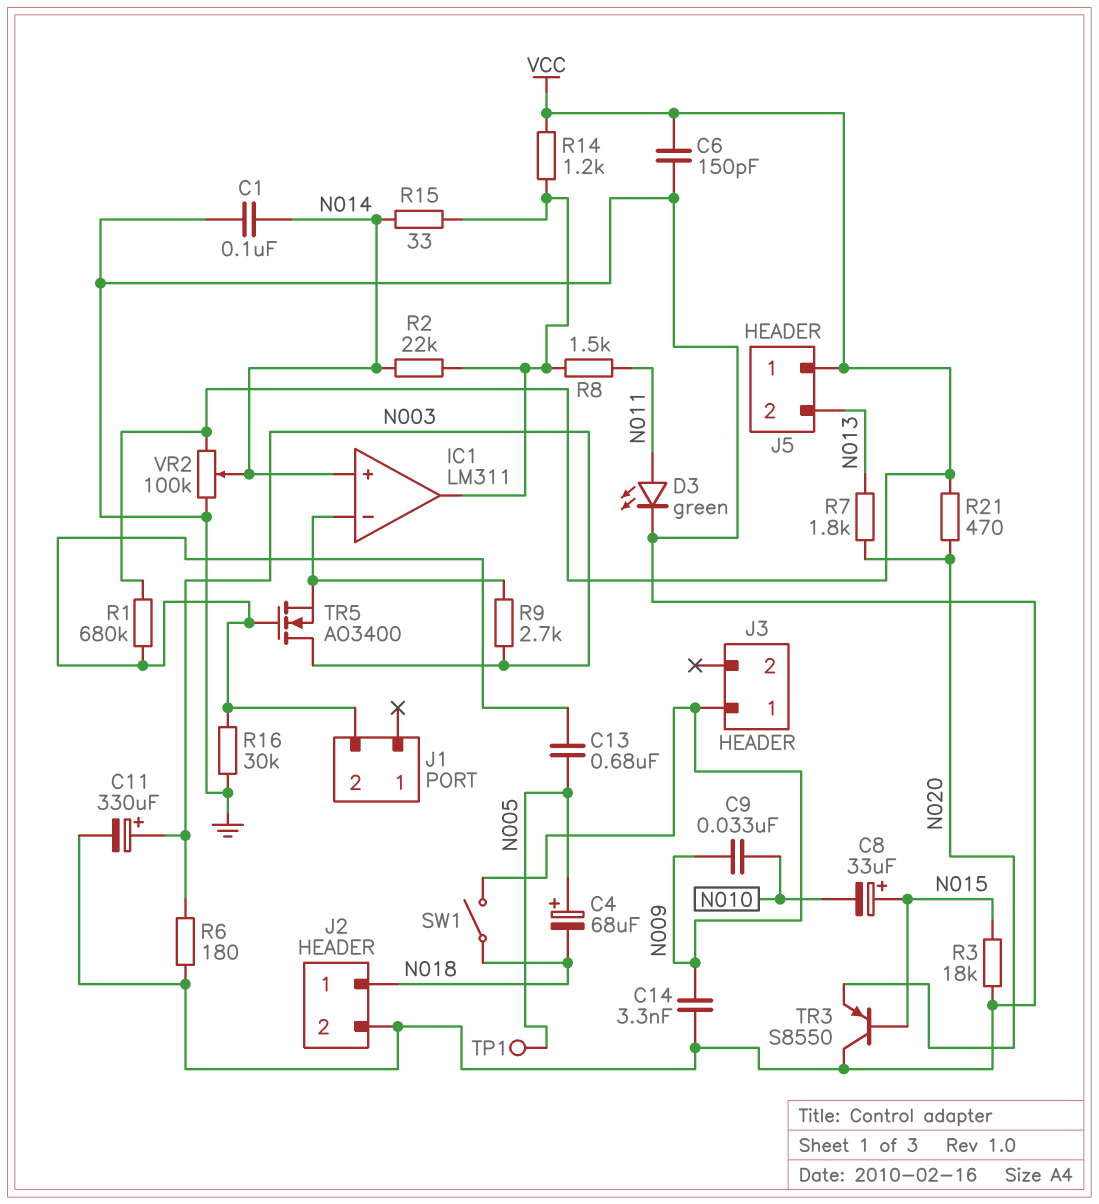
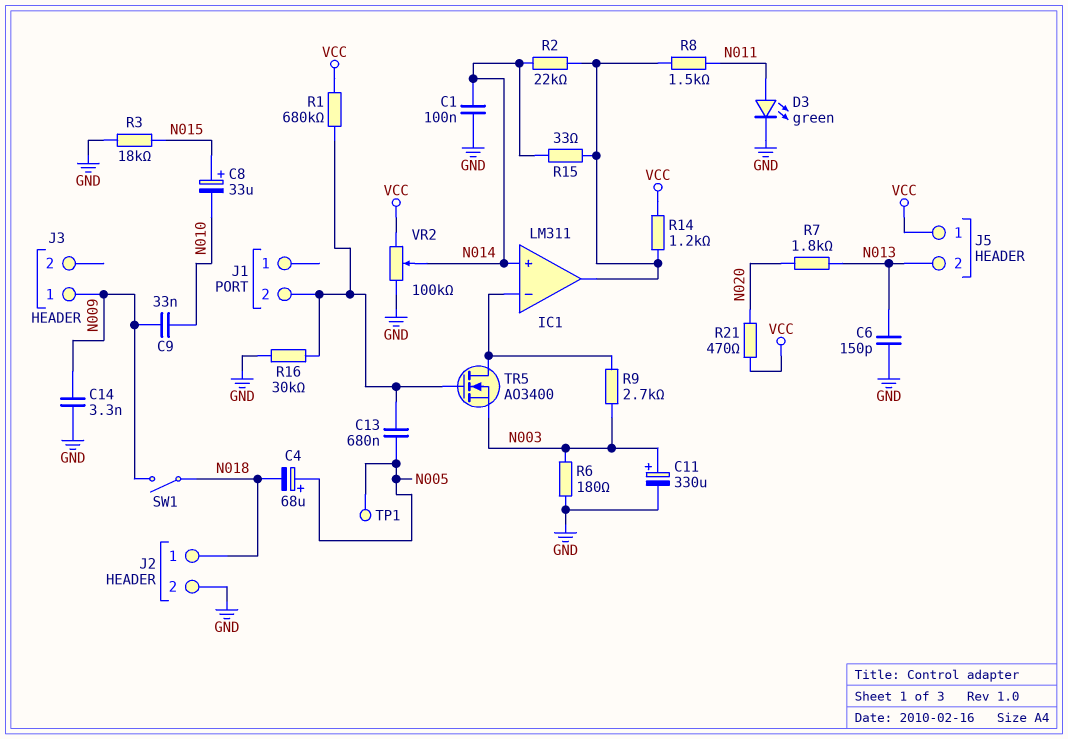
C6: 150pF (GND, VCC) -> 150pF (GND, N013)
TR3: PNP S8550 (B N015, C GND, E N020) -> none
TR5: NMOS AO3400 (G J1/2, D N003, S IC1/in-) -> NMOS AO3400 (G J1/2, D IC1/in-, S N003)

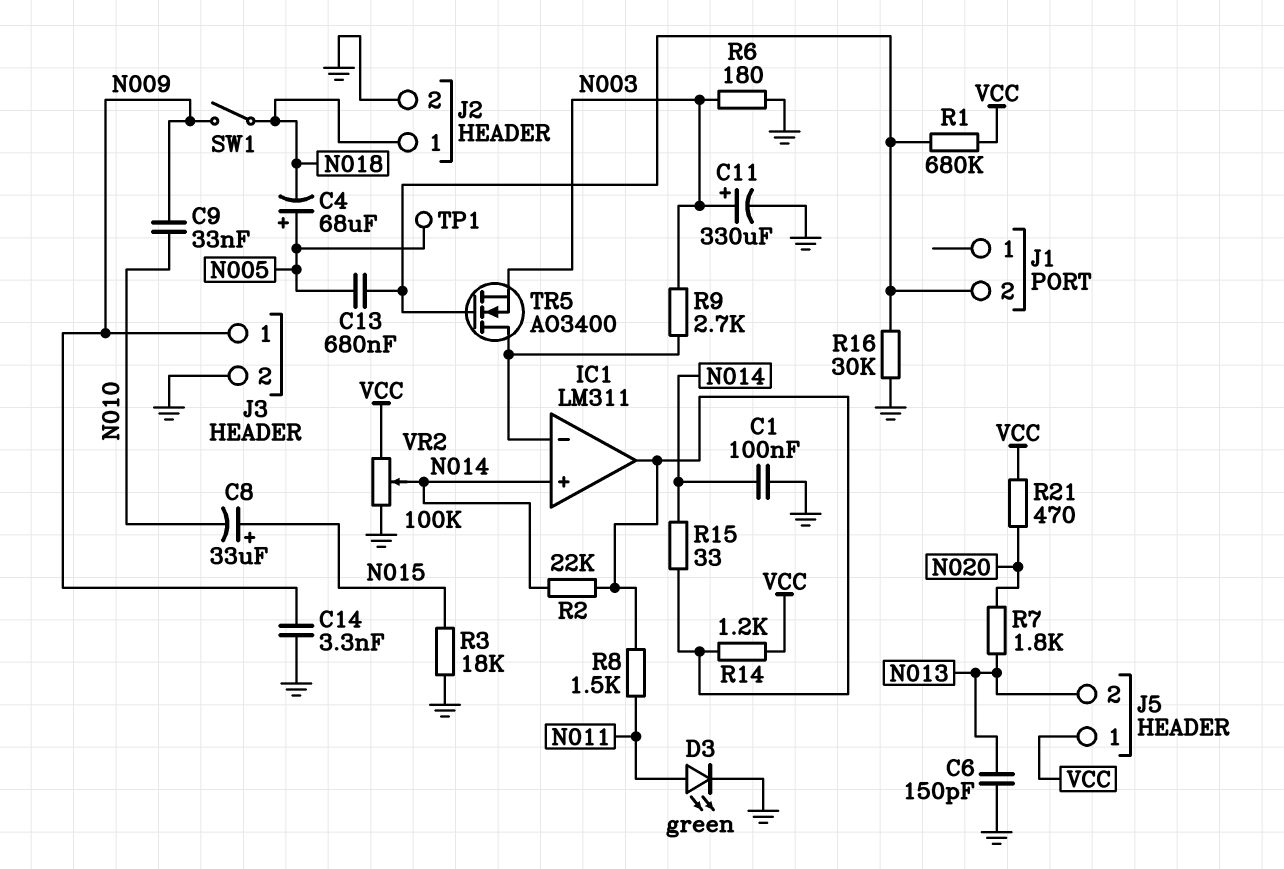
J3 pin 2: none -> GND

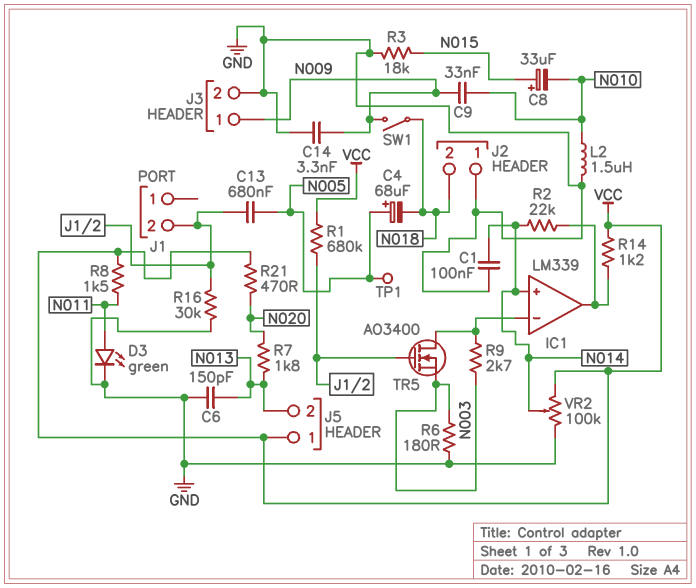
C11: 330uF (plus N003, minus GND) -> none
IC1: LM311 -> LM339
J2 pin 1: N018 -> GND
J2 pin 2: GND -> N018
L2: none -> 1.5uH (GND, N010)
R8: 1.5k (IC1/out, N011) -> 1.5k (N011, VCC)
R15: 33 (IC1/out, N014) -> none

